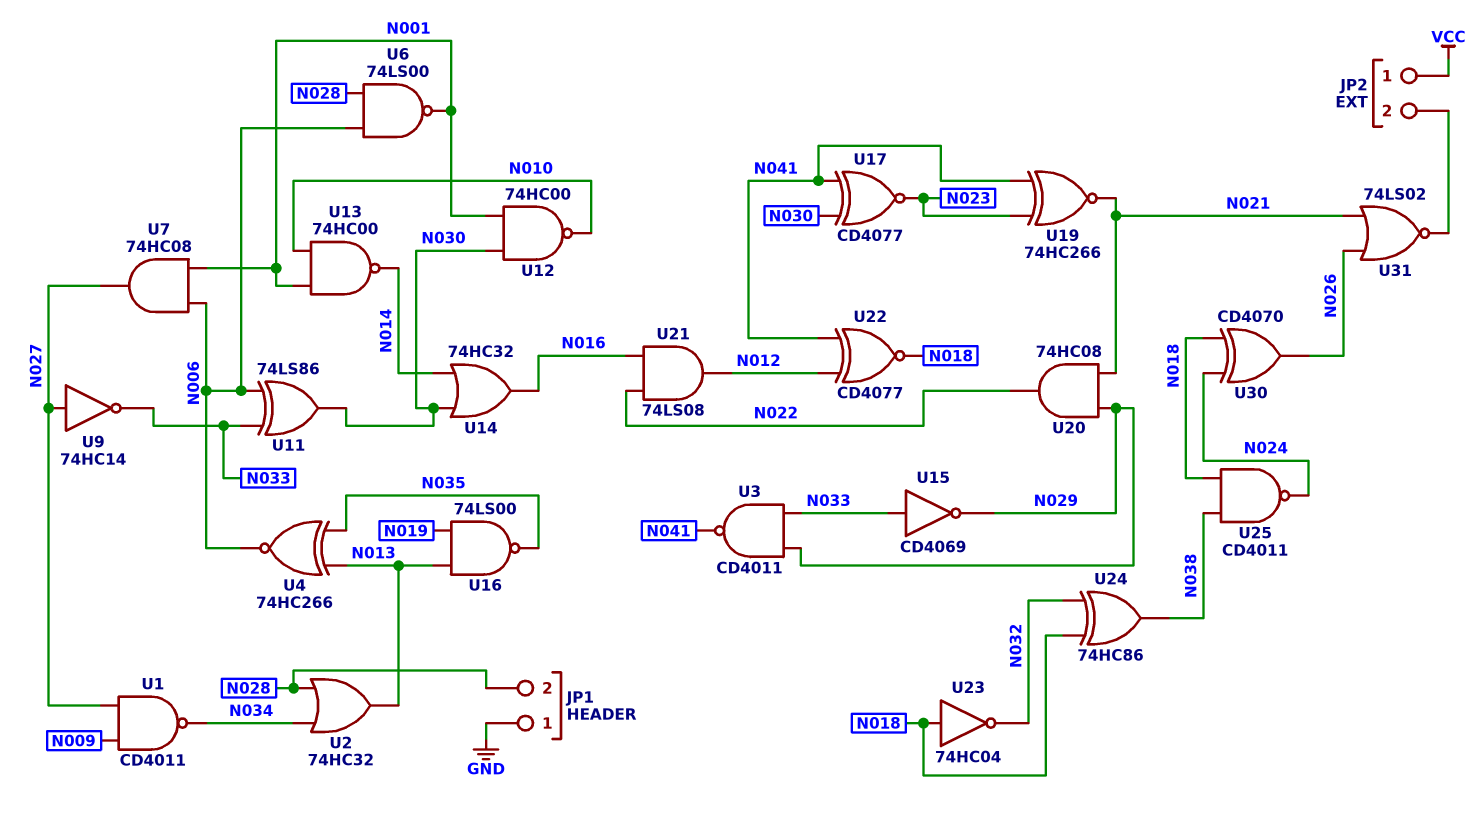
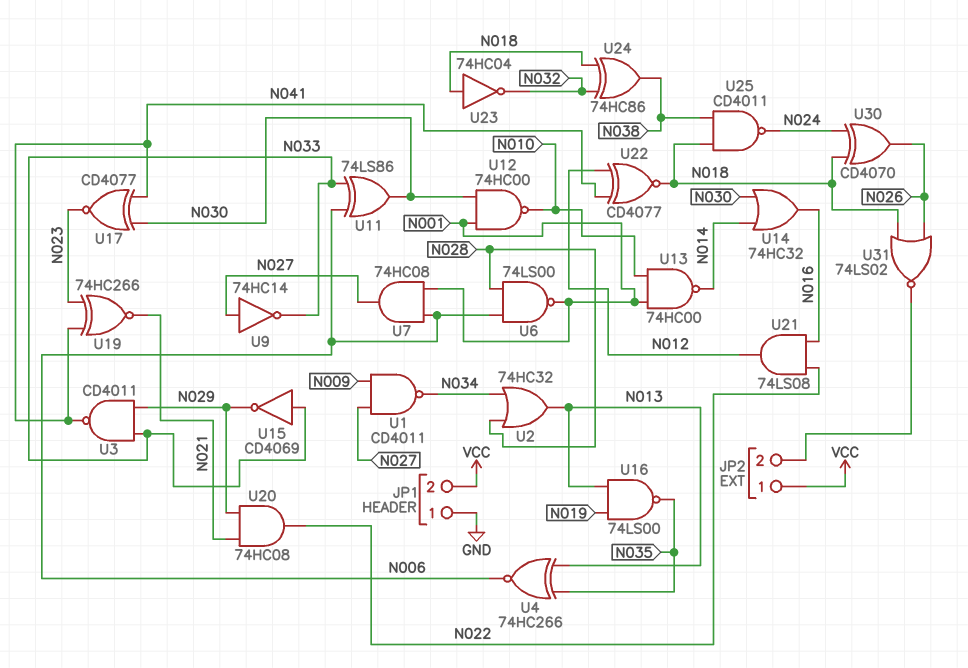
JP1 pin 2: N028 -> VCC
U31: NOR 74LS02 (in N021, in N026, out JP2/2) -> NOR 74LS02 (in N018, in N026, out JP2/2)

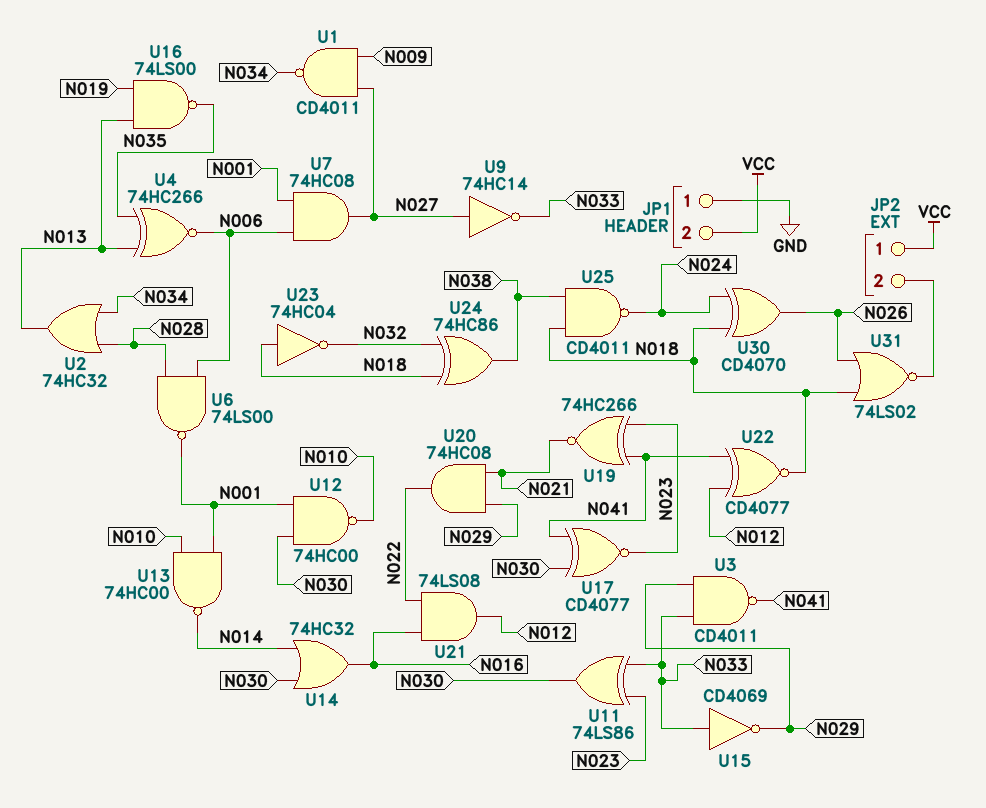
U11: XOR 74LS86 (in N006, in N033, out N030) -> XOR 74LS86 (in N023, in N033, out N030)

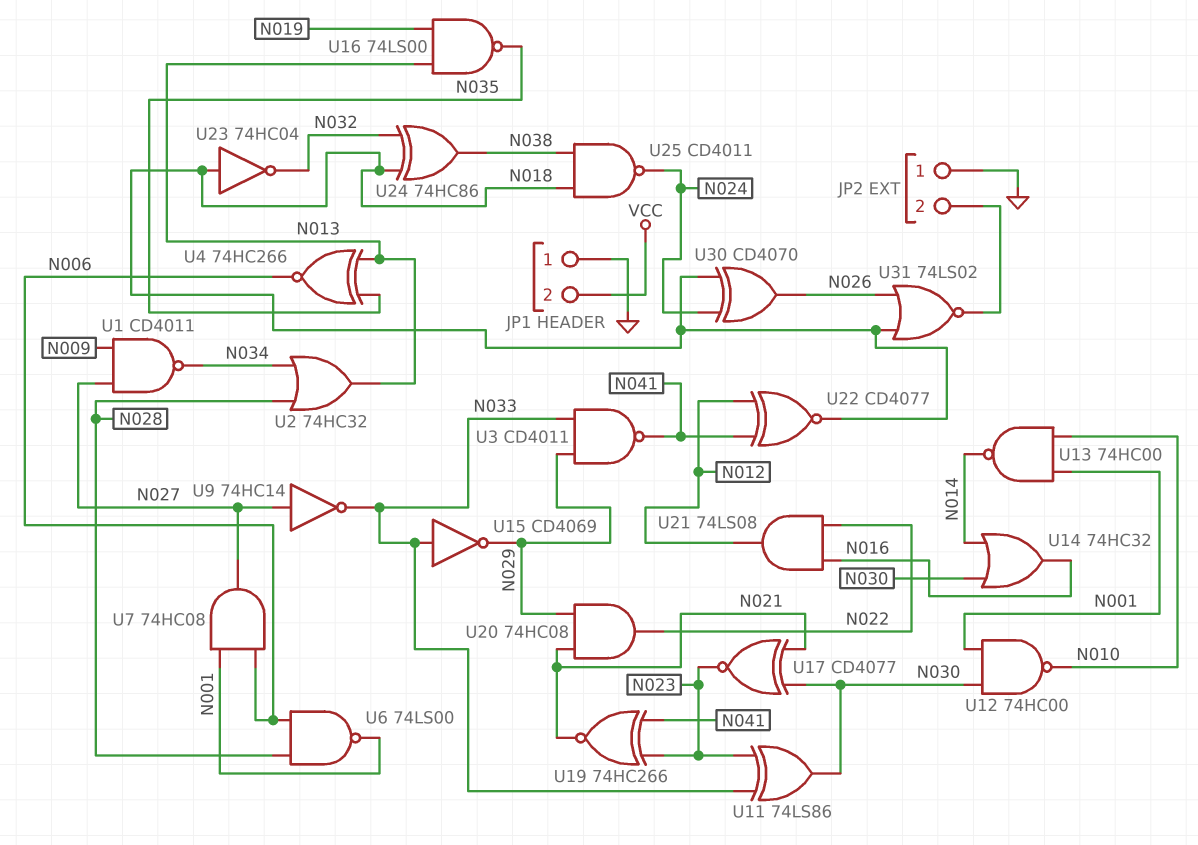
JP2 pin 1: VCC -> GND
U17: XNOR CD4077 (in N030, in N041, out N023) -> XNOR CD4077 (in N021, in N030, out N023)

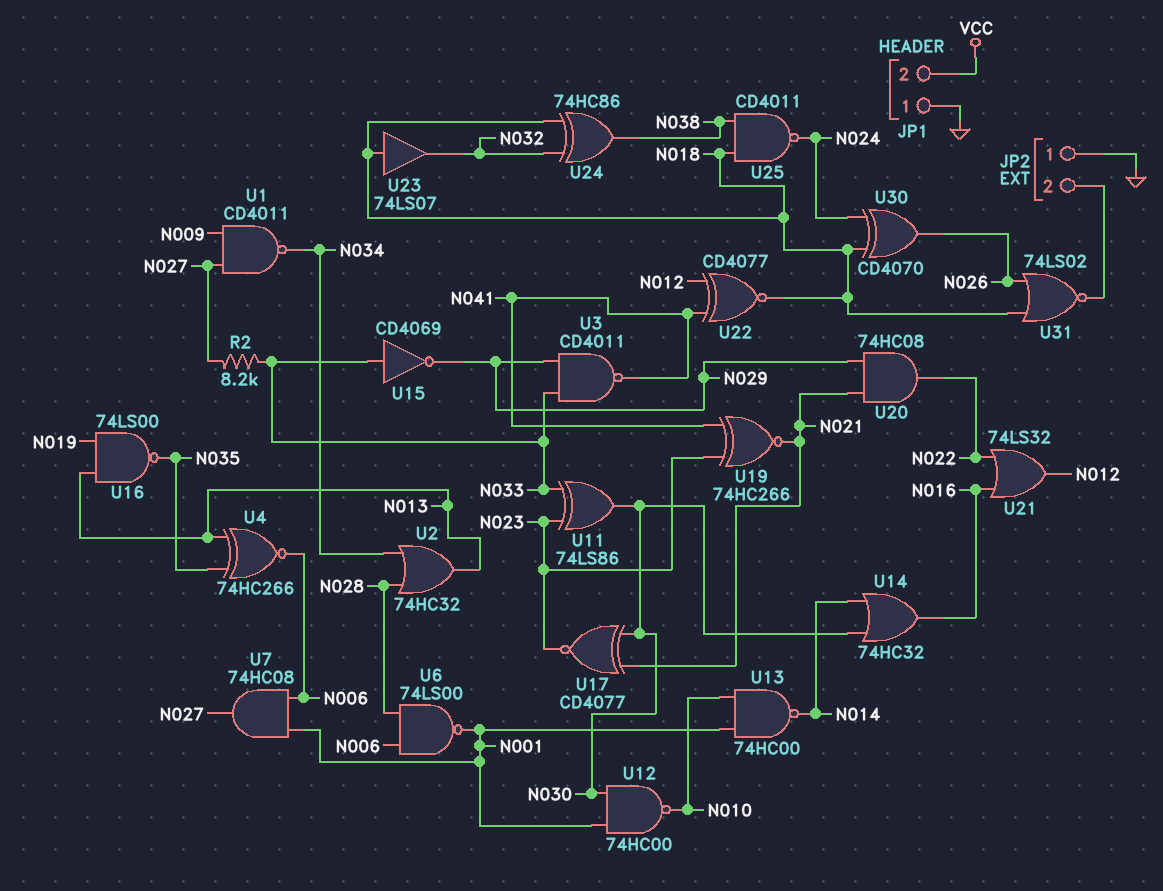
R2: none -> 8.2k (N027, N033)
U9: NOT 74HC14 (in N027, out N033) -> none
U21: AND 74LS08 (in N016, in N022, out N012) -> OR 74LS32 (in N016, in N022, out N012)
U23: NOT 74HC04 (in N018, out N032) -> buffer 74LS07 (in N018, out N032)

